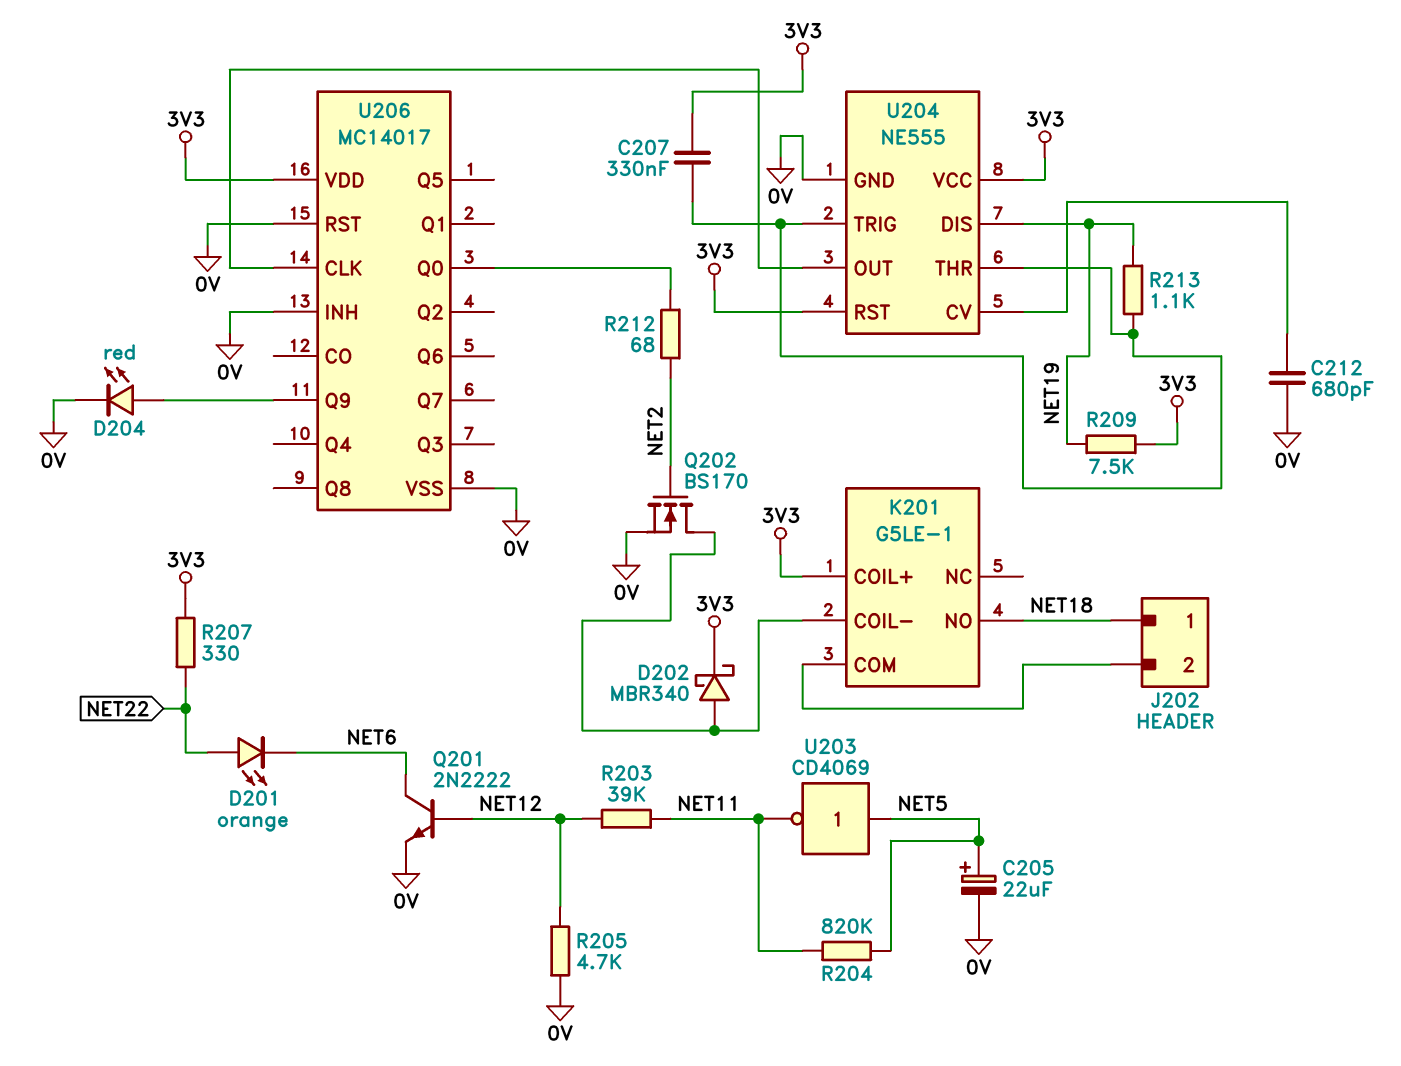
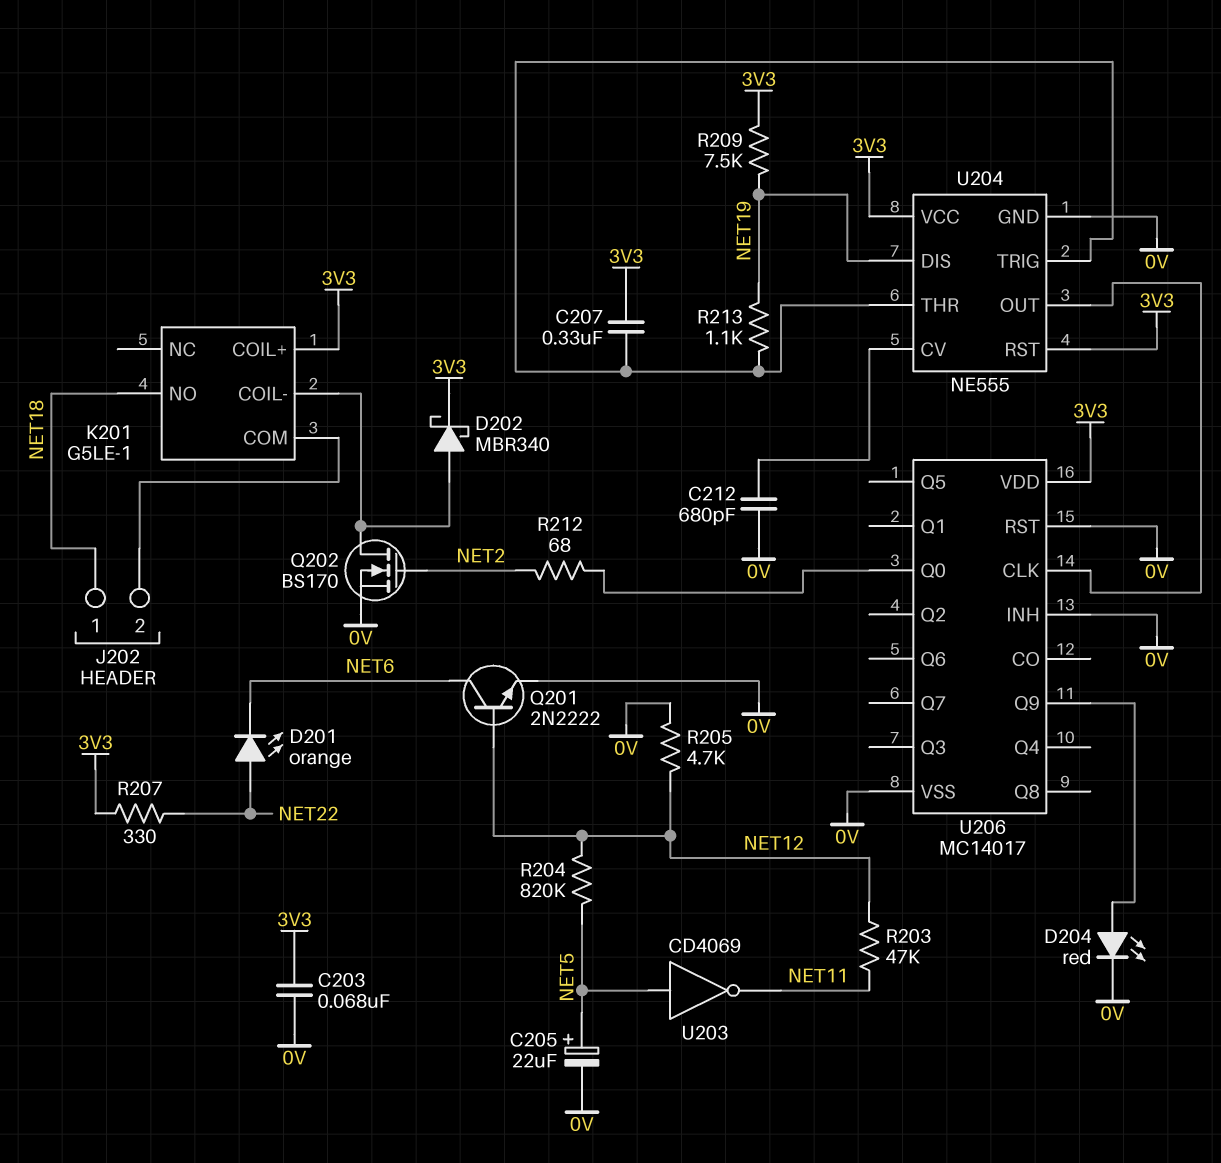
C203: none -> 68nF (0V, 3V3)
R203: 39k (NET11, NET12) -> 47k (NET11, NET12)
R204: 820k (NET5, NET11) -> 820k (NET5, NET12)

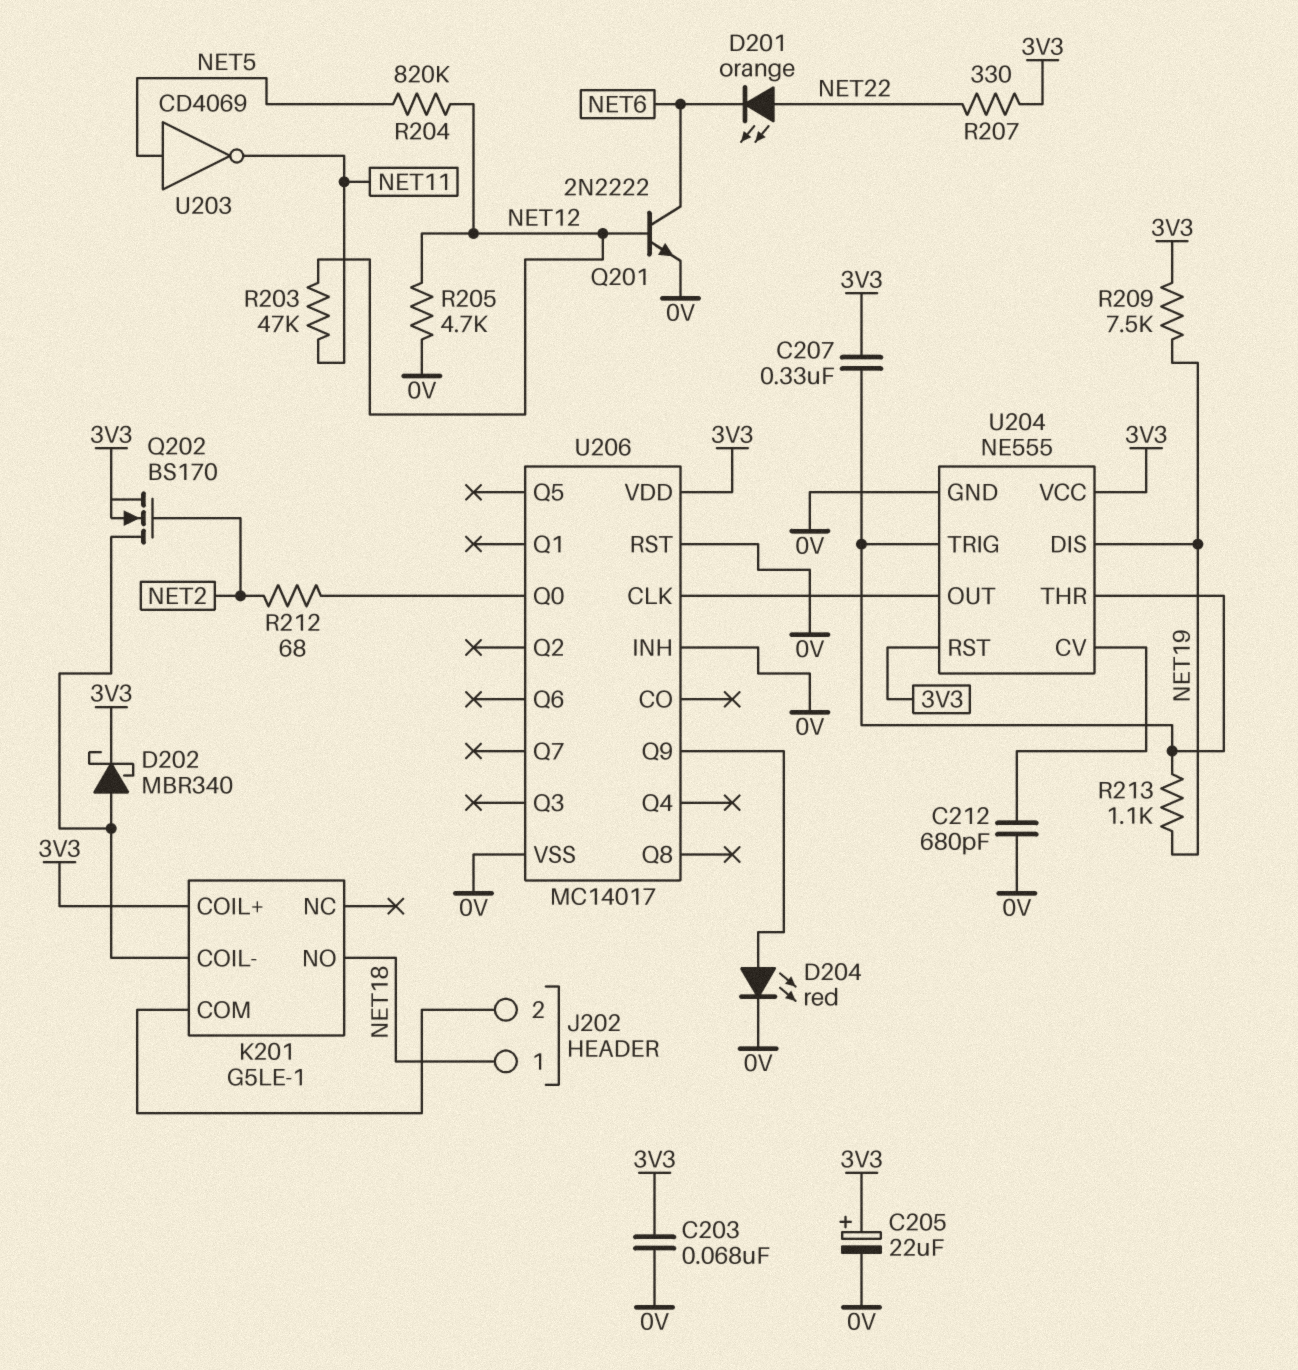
C205: 22uF (plus NET5, minus 0V) -> 22uF (plus 3V3, minus 0V)
Q202: NMOS BS170 (G NET2, D K201/COIL-, S 0V) -> NMOS BS170 (G NET2, D K201/COIL-, S 3V3)

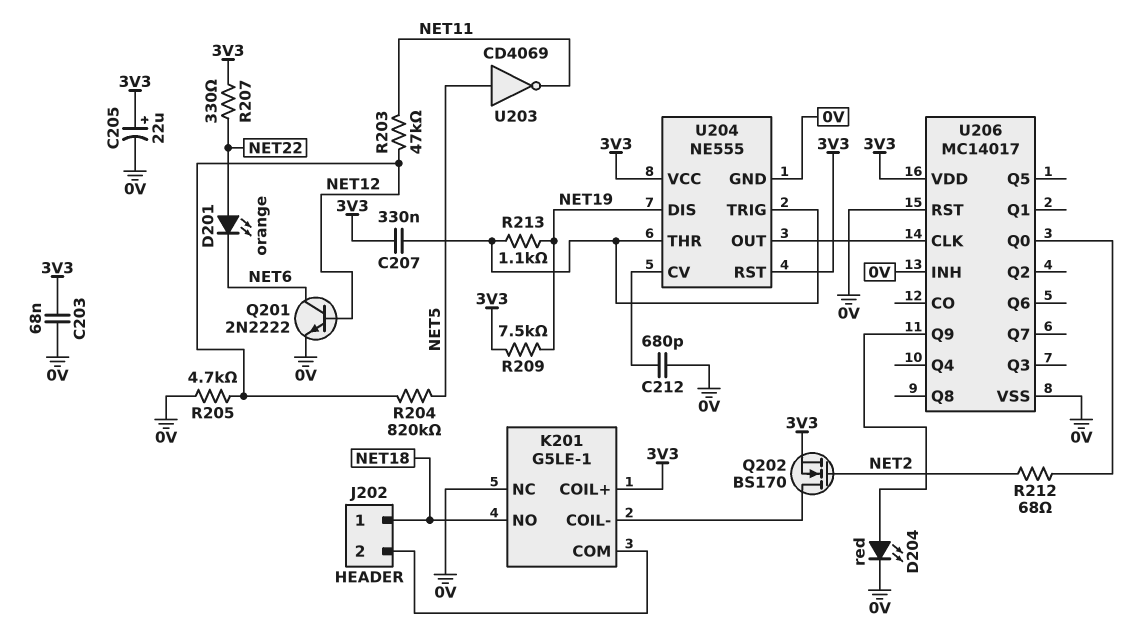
D202: schottky MBR340 (A K201/COIL-, K 3V3) -> none
K201 pin NC: none -> 0V

